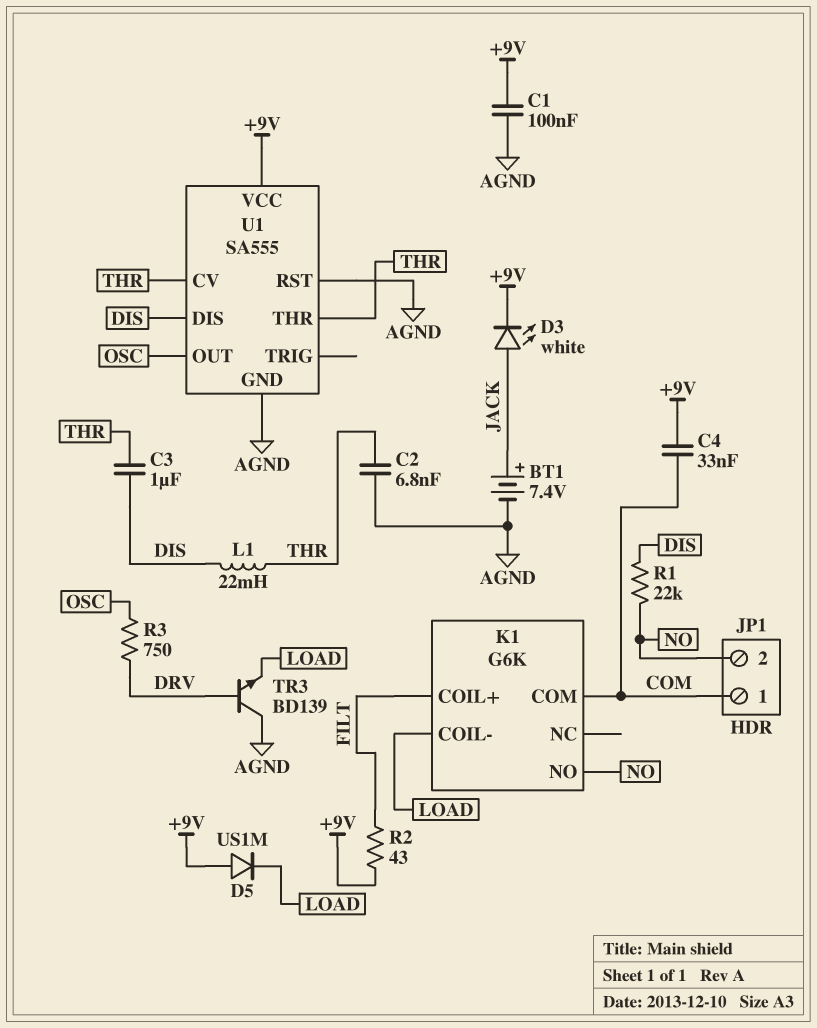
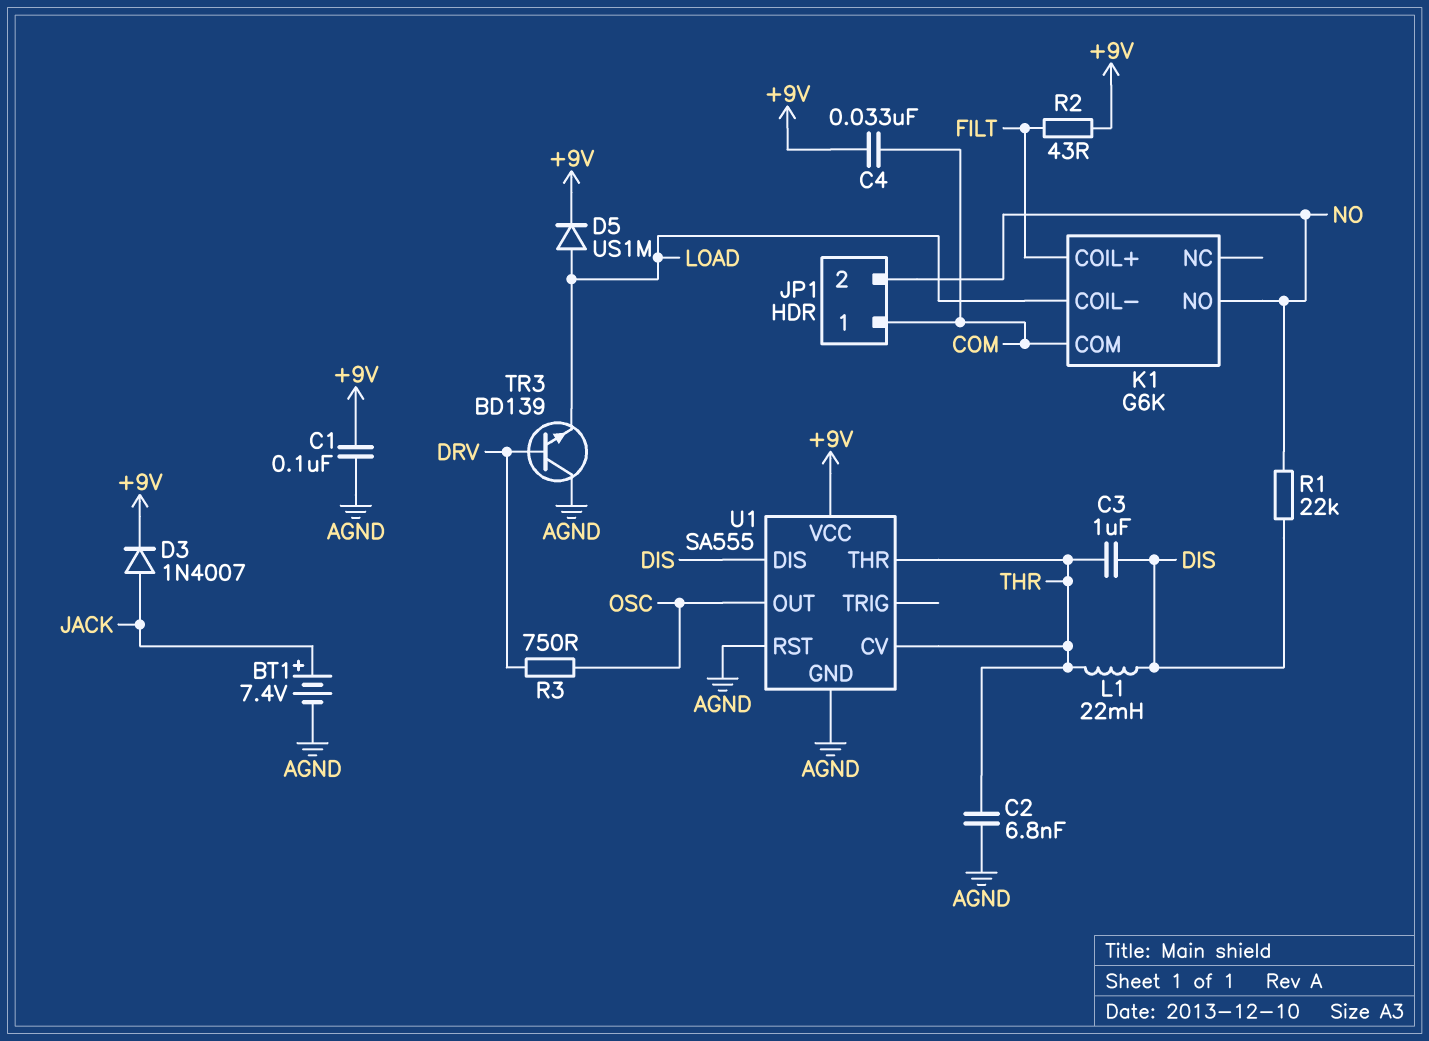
D3: LED white (A JACK, K +9V) -> diode 1N4007 (A JACK, K +9V)
D5: diode US1M (A +9V, K LOAD) -> diode US1M (A LOAD, K +9V)

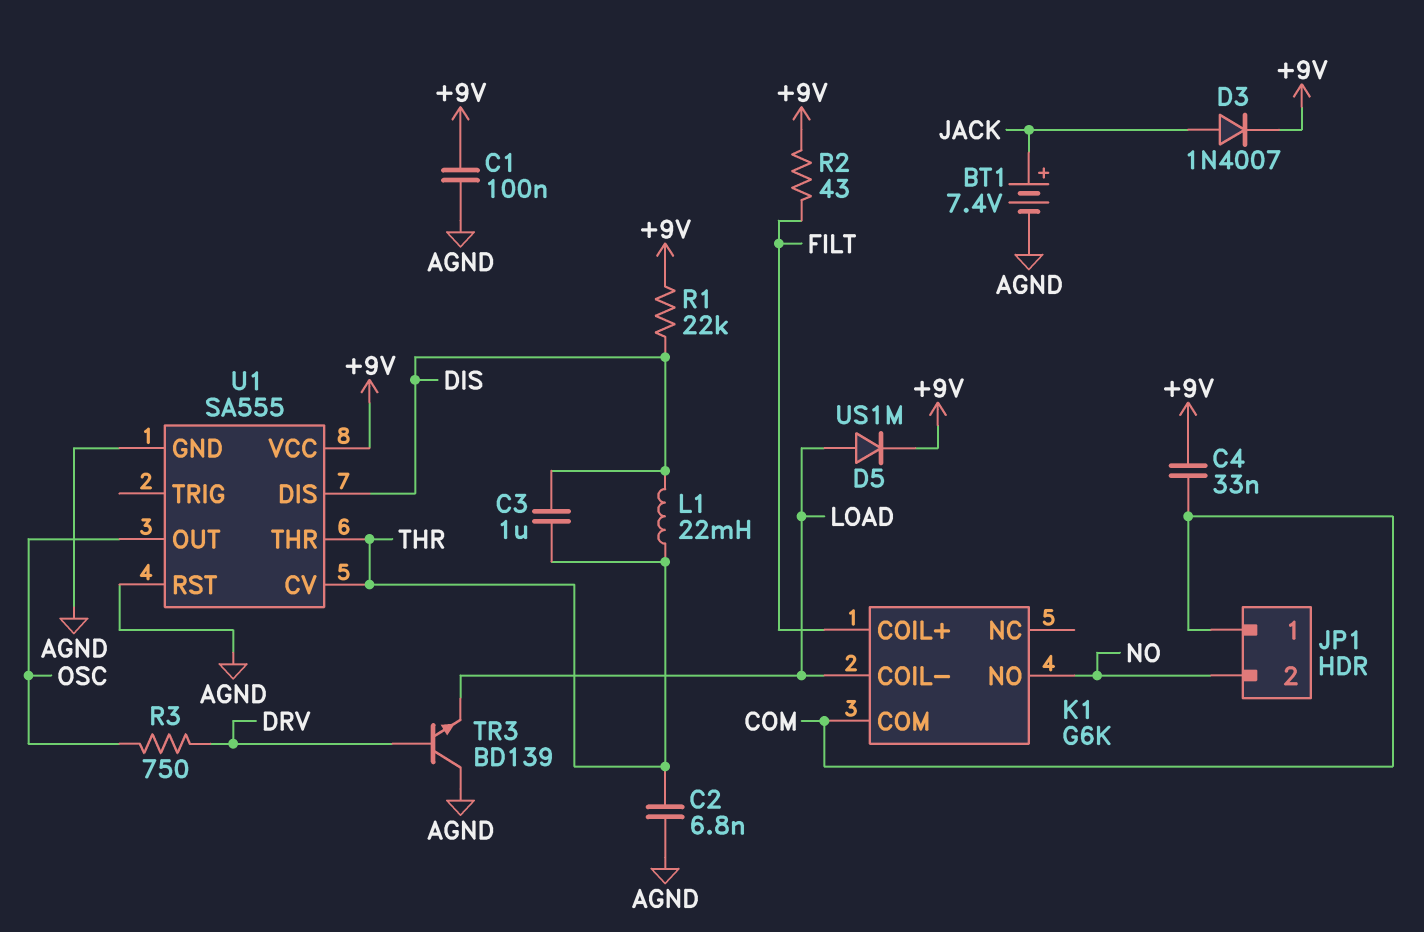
R1: 22k (DIS, NO) -> 22k (+9V, DIS)

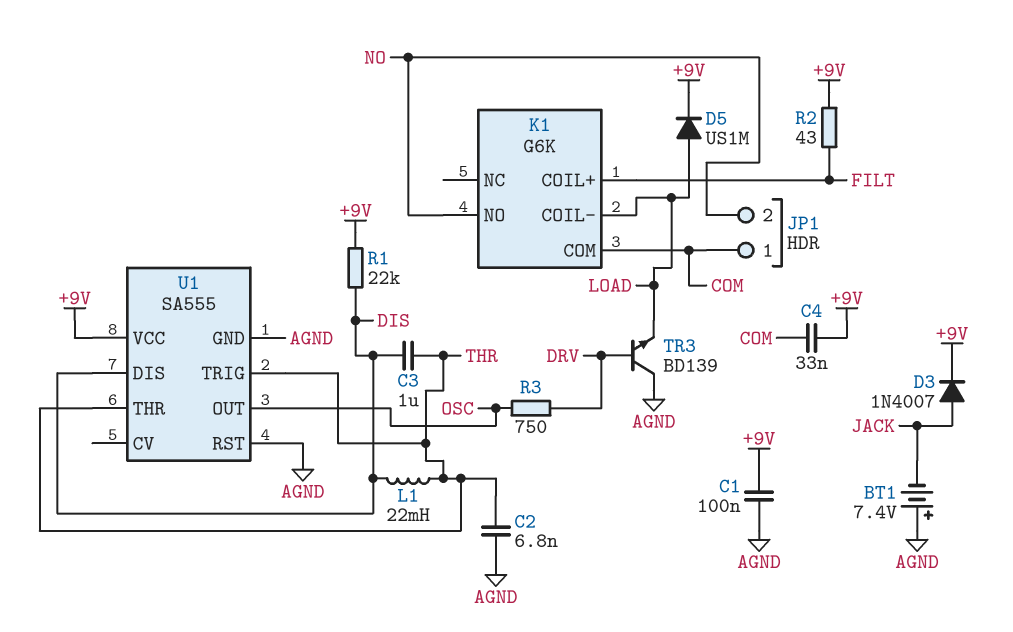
BT1: 7.4V (plus JACK, minus AGND) -> 7.4V (plus AGND, minus JACK)
U1 pin CV: THR -> none
U1 pin TRIG: none -> THR

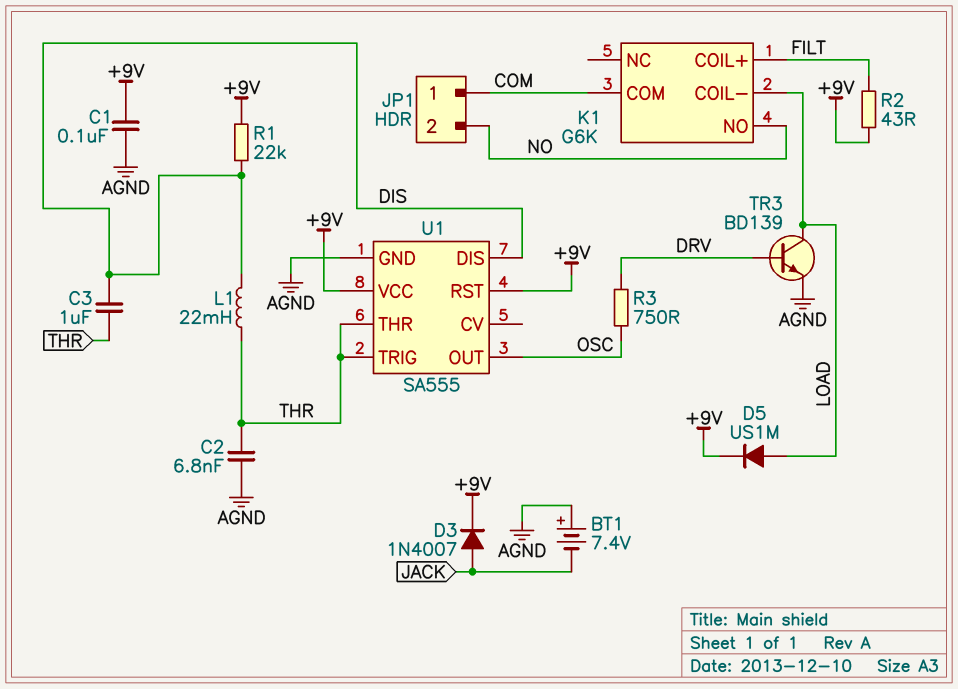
C4: 33nF (+9V, COM) -> none
TR3: NPN BD139 (B DRV, C AGND, E LOAD) -> NPN BD139 (B DRV, C LOAD, E AGND)
U1 pin RST: AGND -> +9V

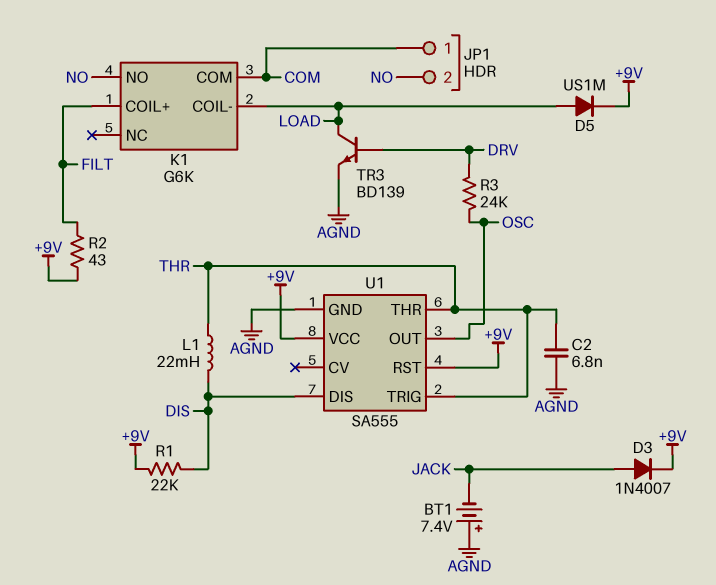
C1: 100nF (+9V, AGND) -> none
C3: 1uF (DIS, THR) -> none
R3: 750 (DRV, OSC) -> 24k (DRV, OSC)

